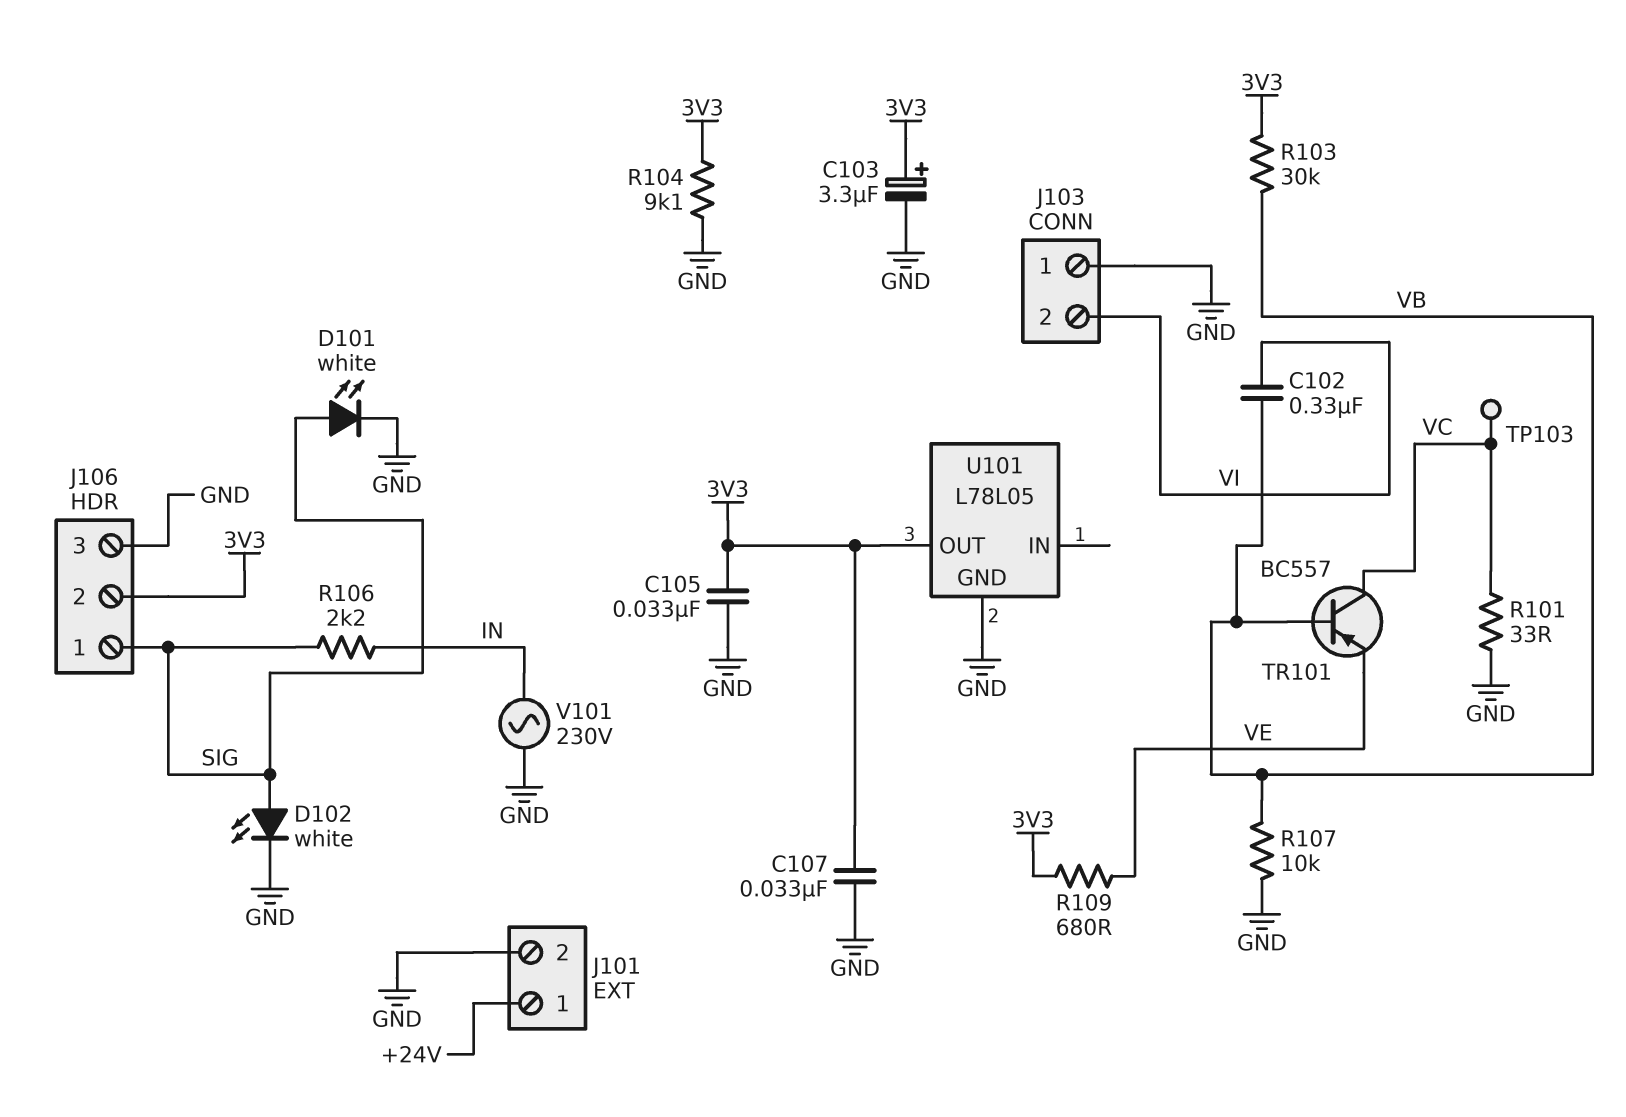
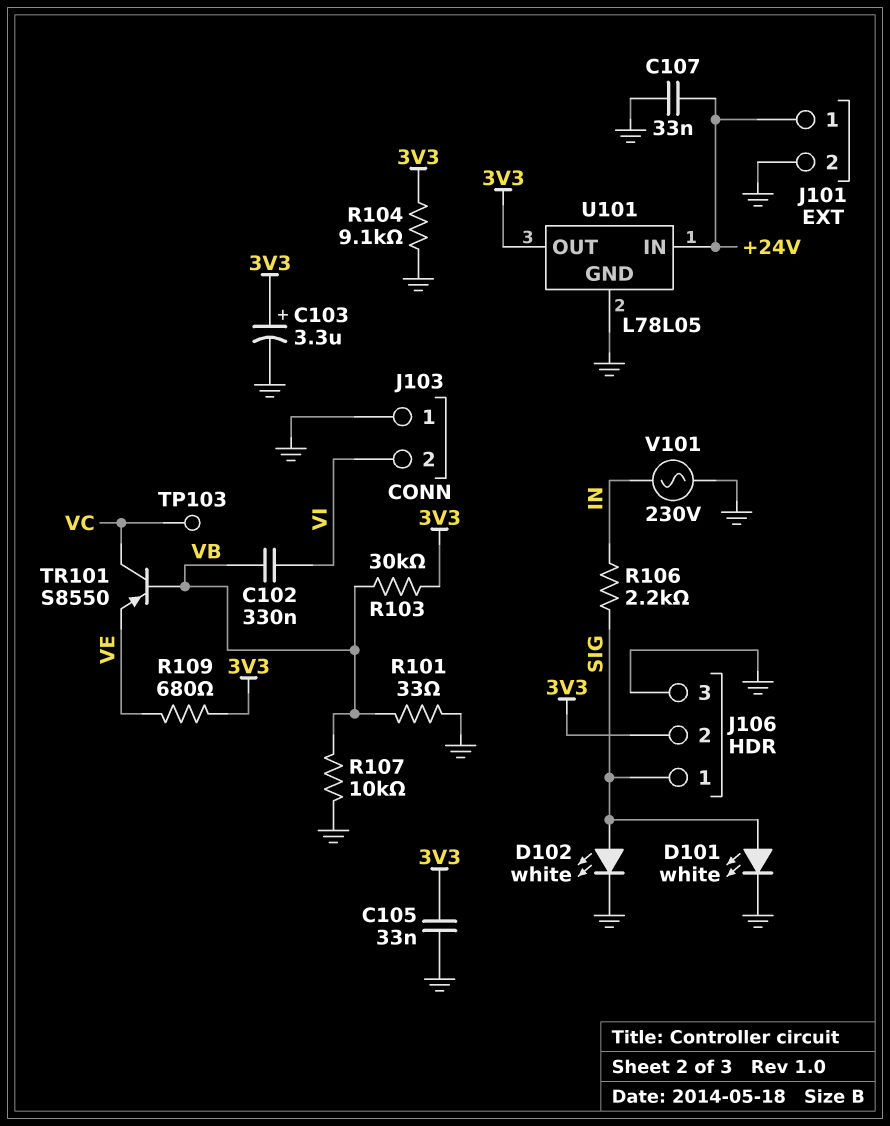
C107: 33nF (3V3, GND) -> 33nF (+24V, GND)
R101: 33 (GND, VC) -> 33 (GND, VB)
TR101: PNP BC557 (B VB, C VC, E VE) -> PNP S8550 (B VB, C VC, E VE)
U101 pin IN: none -> +24V

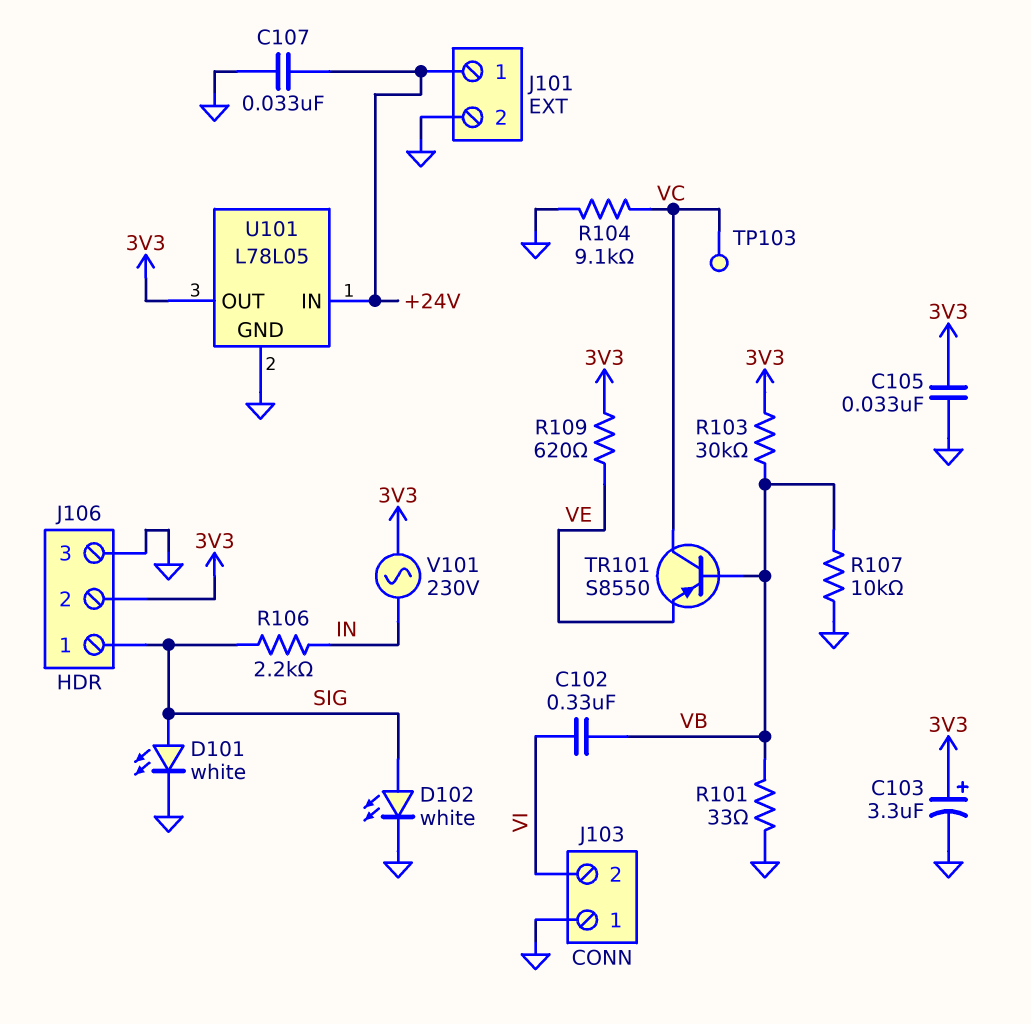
R104: 9.1k (3V3, GND) -> 9.1k (GND, VC)
R109: 680 (3V3, VE) -> 620 (3V3, VE)
V101: AC 230V (GND, IN) -> AC 230V (3V3, IN)

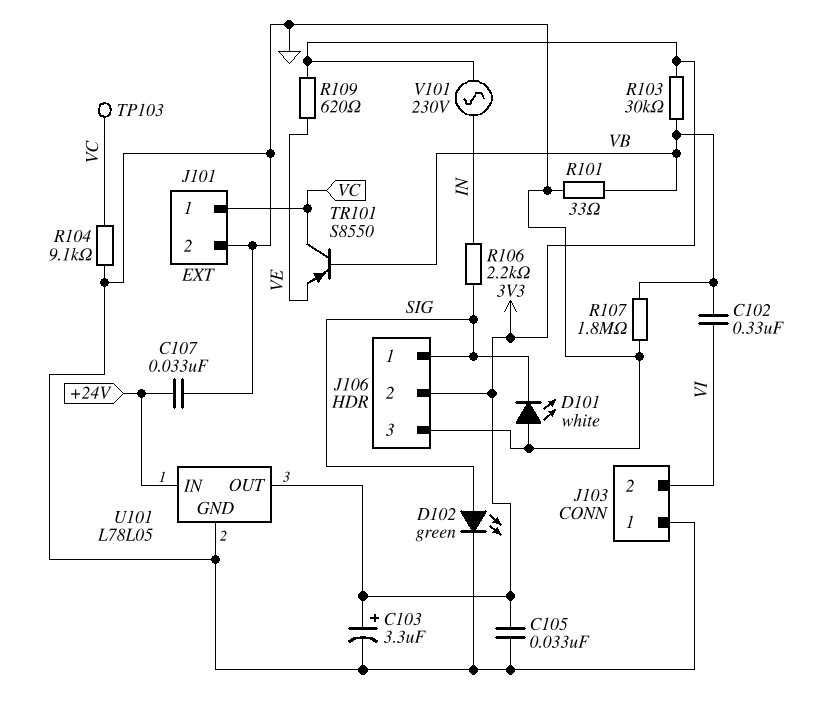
D101: LED white (A SIG, K GND) -> LED white (A GND, K SIG)
D102: LED white (A SIG, K GND) -> LED green (A SIG, K GND)
J101 pin 1: +24V -> VC
R107: 10k (GND, VB) -> 1.8M (GND, VB)

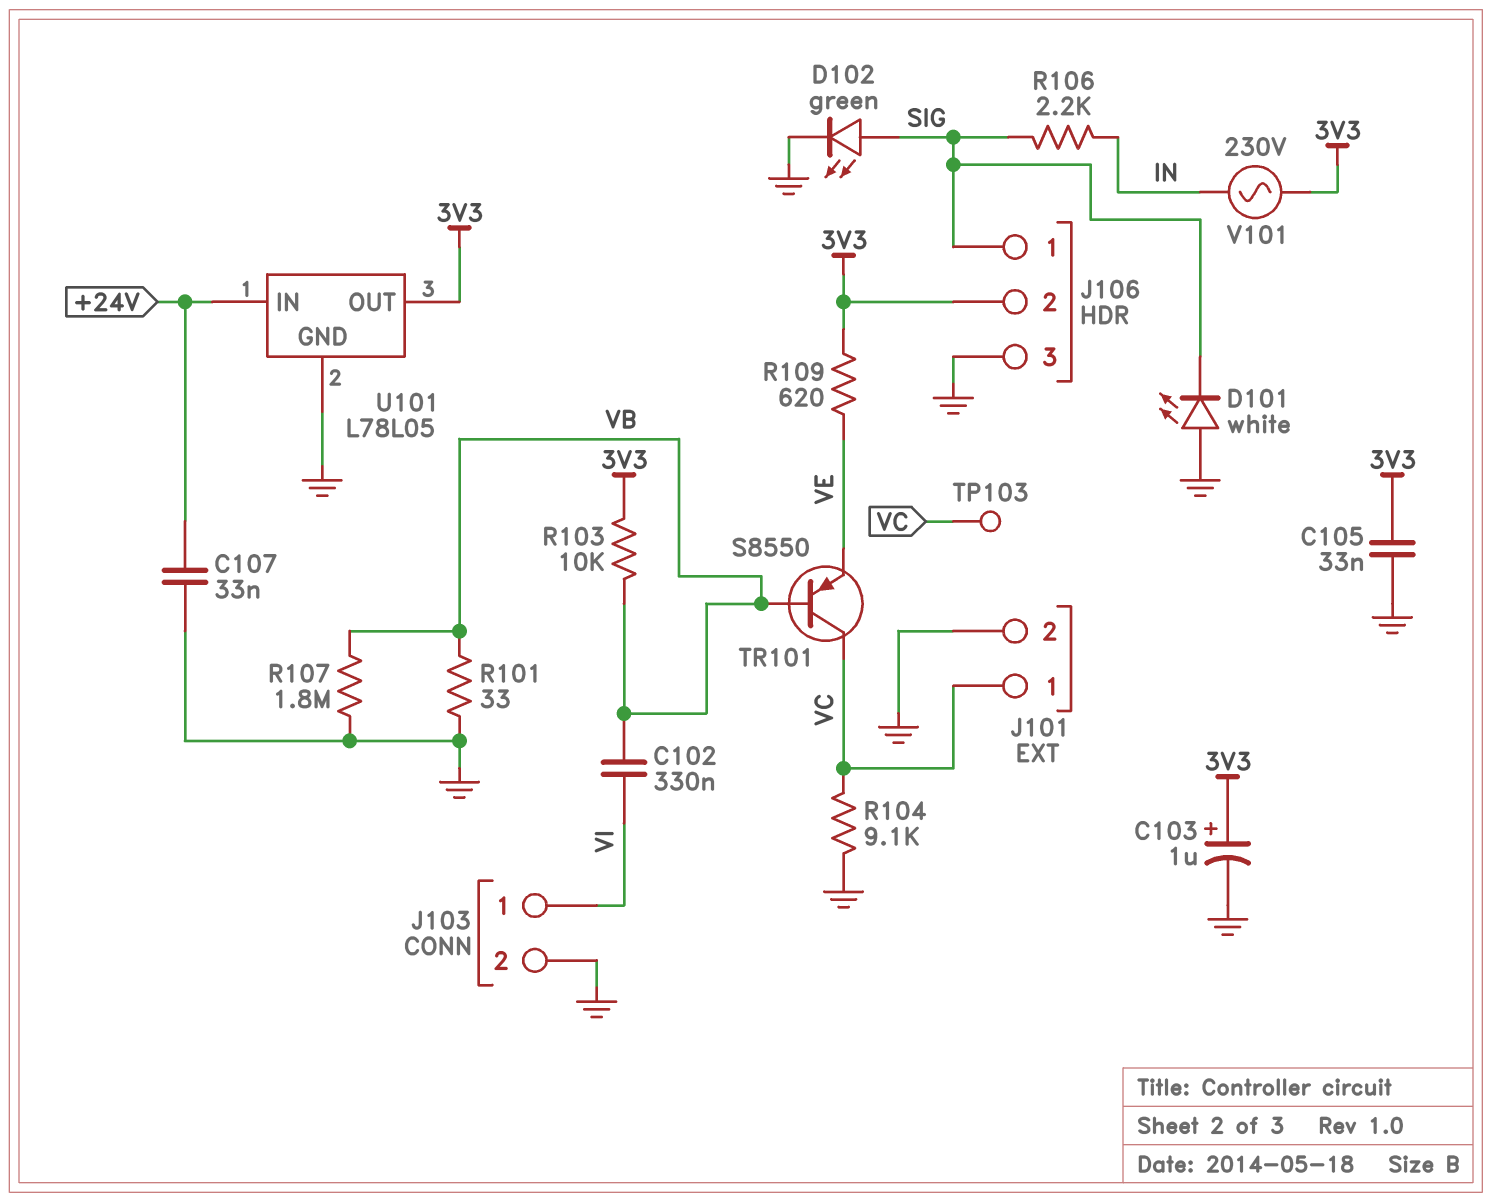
C103: 3.3uF (plus 3V3, minus GND) -> 1uF (plus 3V3, minus GND)
J103 pin 1: GND -> VI
J103 pin 2: VI -> GND
R103: 30k (3V3, VB) -> 10k (3V3, VB)

